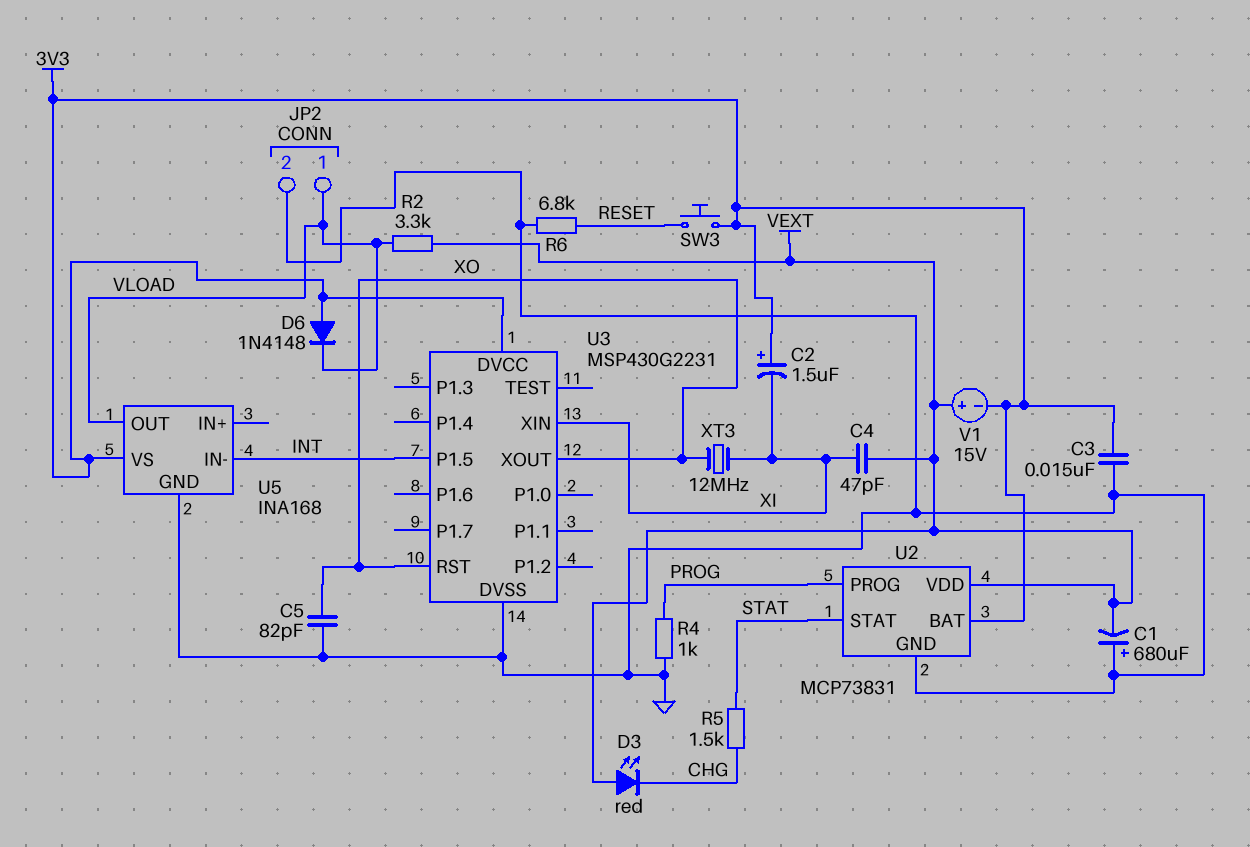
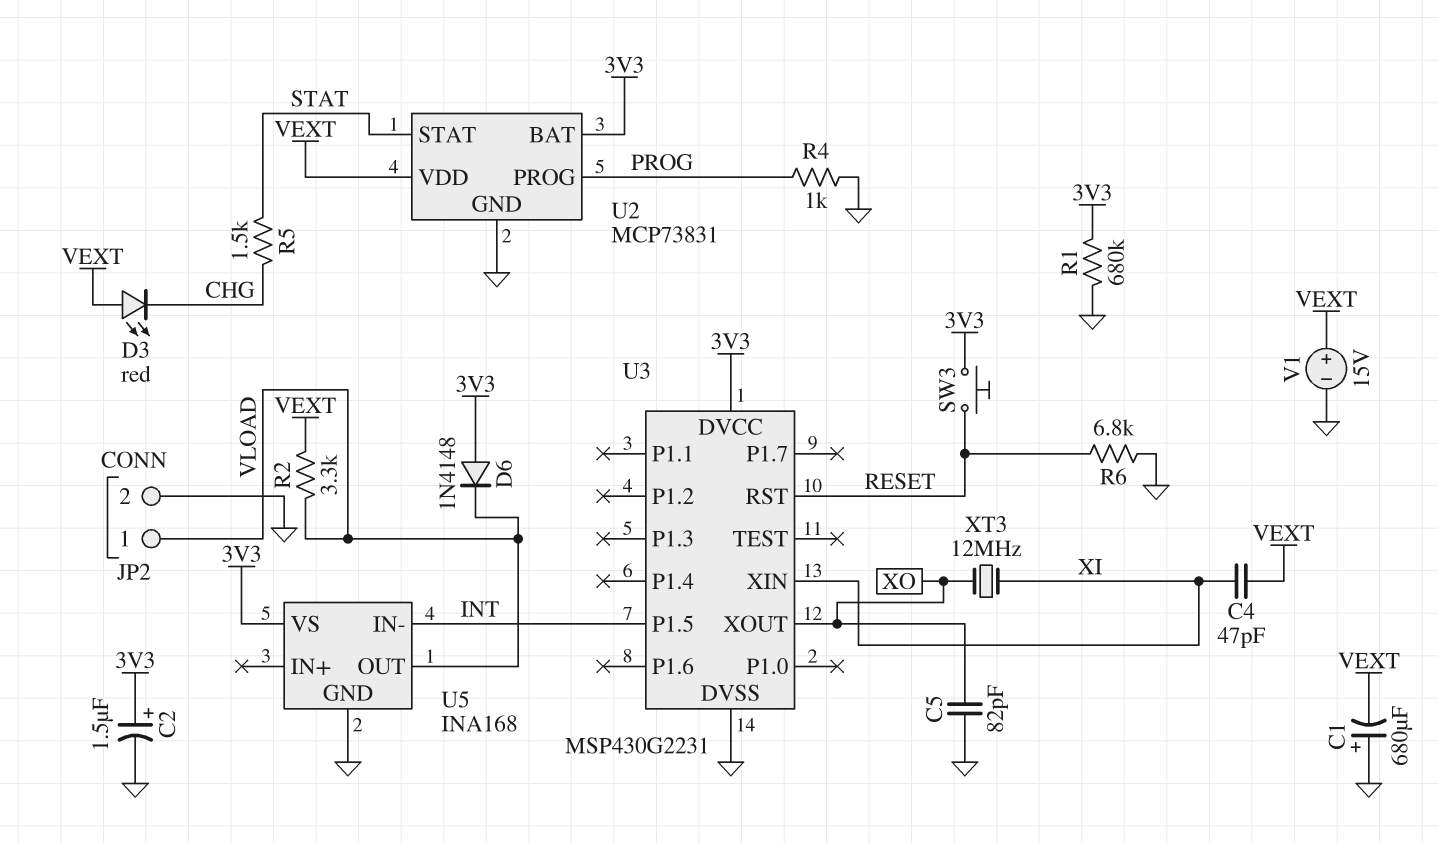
C2: 1.5uF (plus 3V3, minus XI) -> 1.5uF (plus 3V3, minus GND)
C3: 15nF (3V3, GND) -> none
R1: none -> 680k (3V3, GND)
U3 pin RST: XO -> RESET
V1: 15V (plus VEXT, minus 3V3) -> 15V (plus VEXT, minus GND)

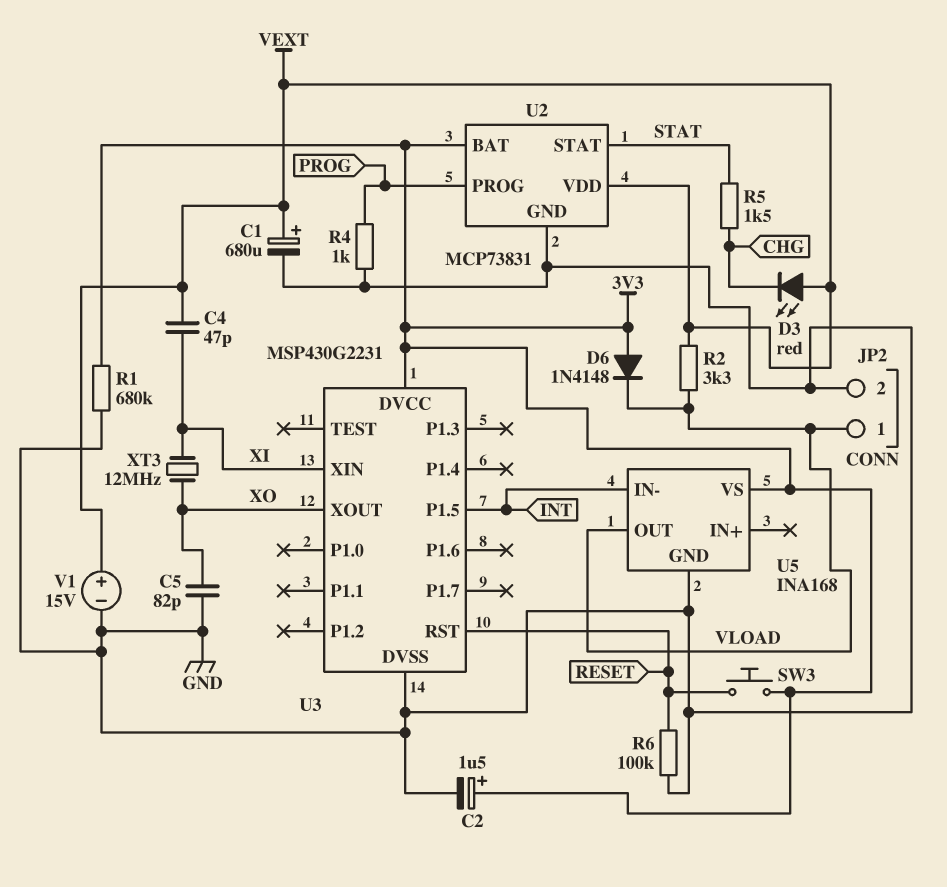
C1: 680uF (plus GND, minus VEXT) -> 680uF (plus VEXT, minus GND)
R6: 6.8k (GND, RESET) -> 100k (GND, RESET)

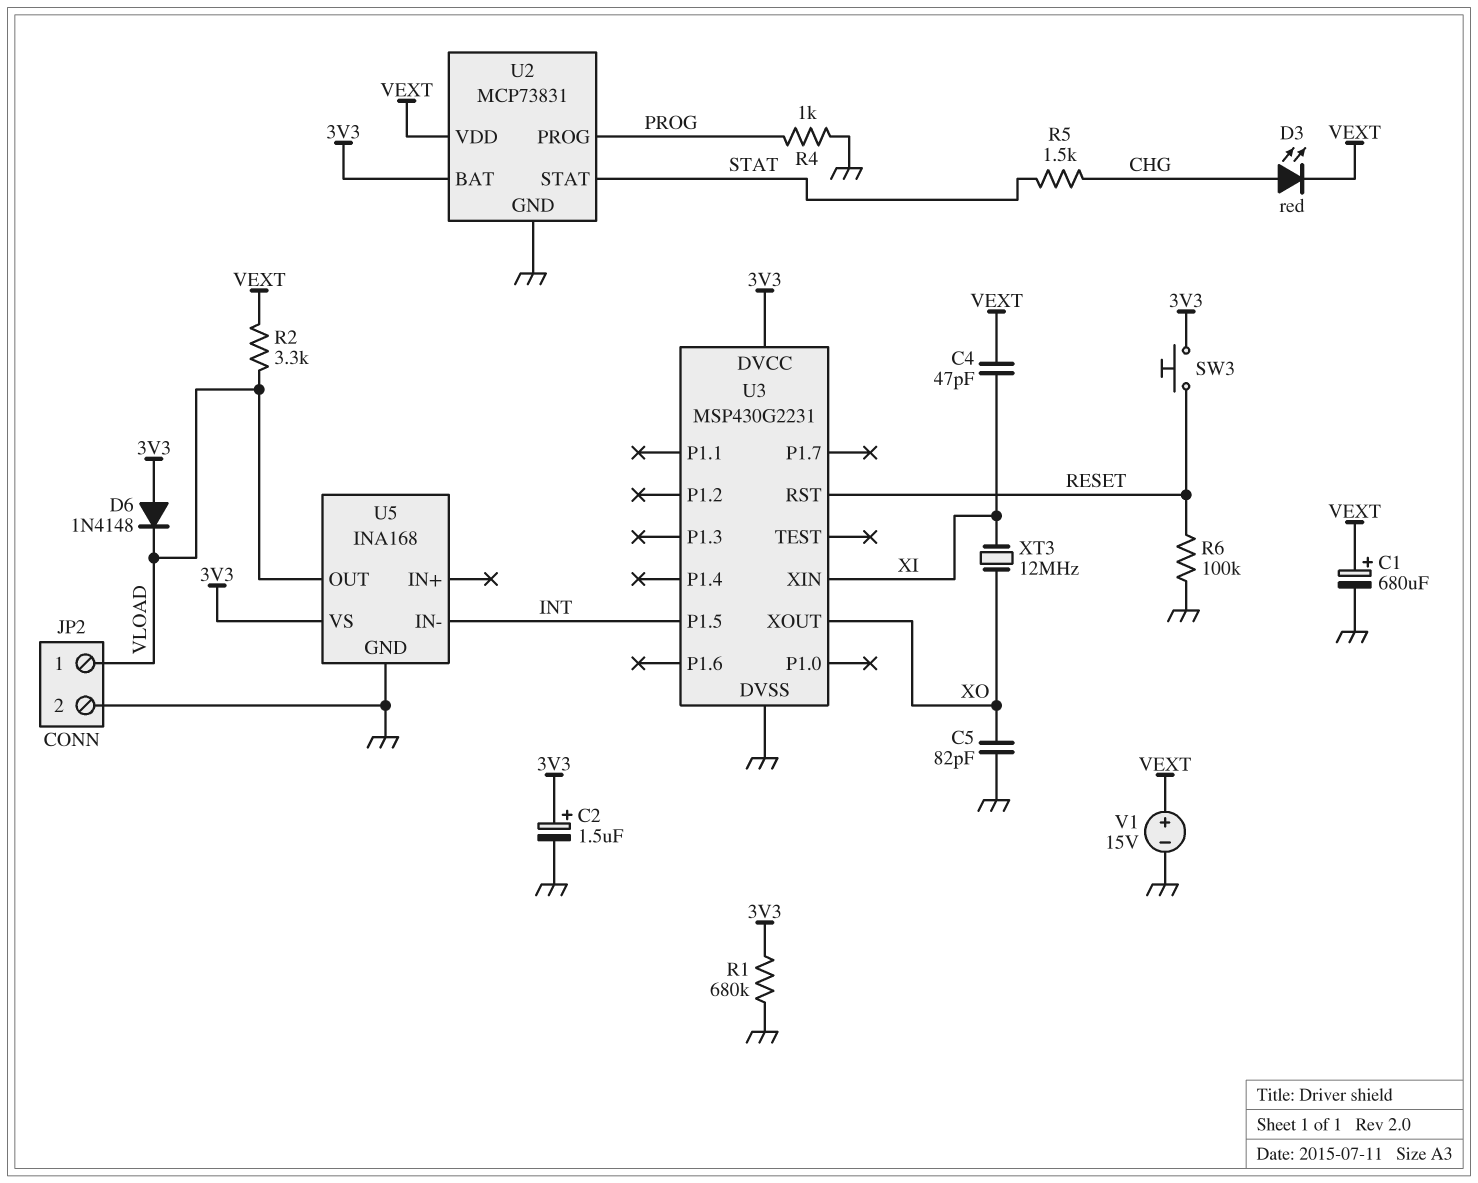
D3: LED red (A VEXT, K CHG) -> LED red (A CHG, K VEXT)

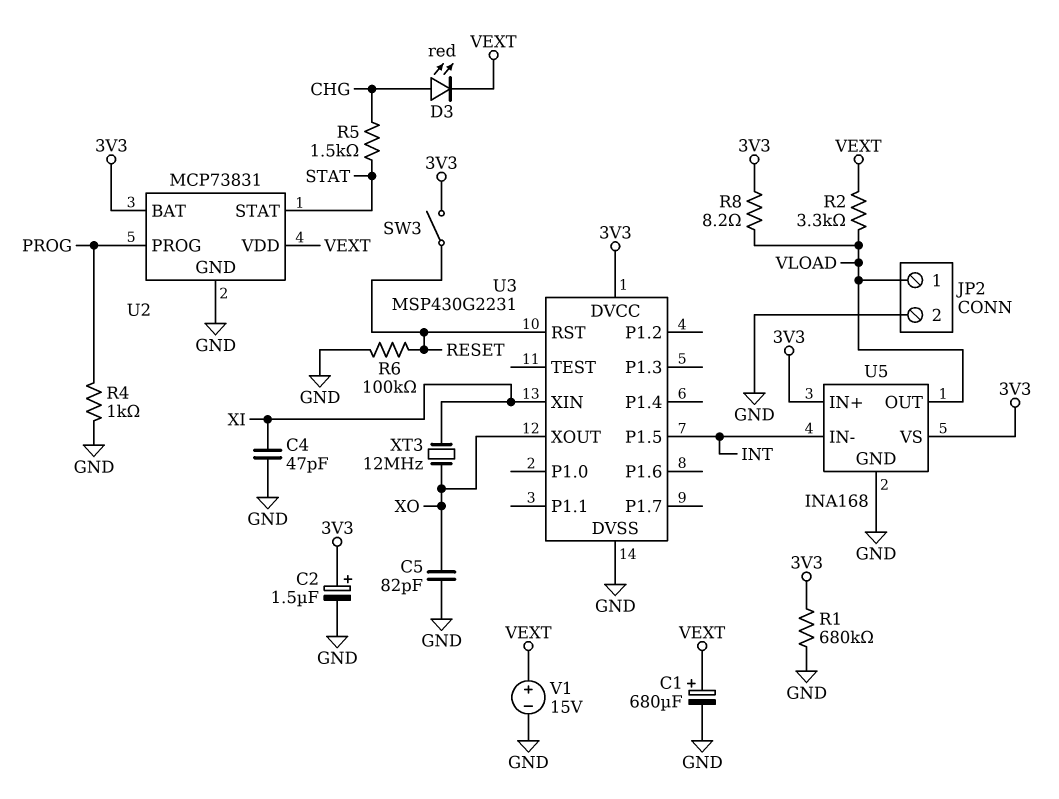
C4: 47pF (VEXT, XI) -> 47pF (GND, XI)
D6: diode 1N4148 (A 3V3, K VLOAD) -> none
R8: none -> 8.2 (3V3, VLOAD)
SW3: button (3V3, RESET) -> switch (3V3, RESET)
U5 pin IN+: none -> 3V3

